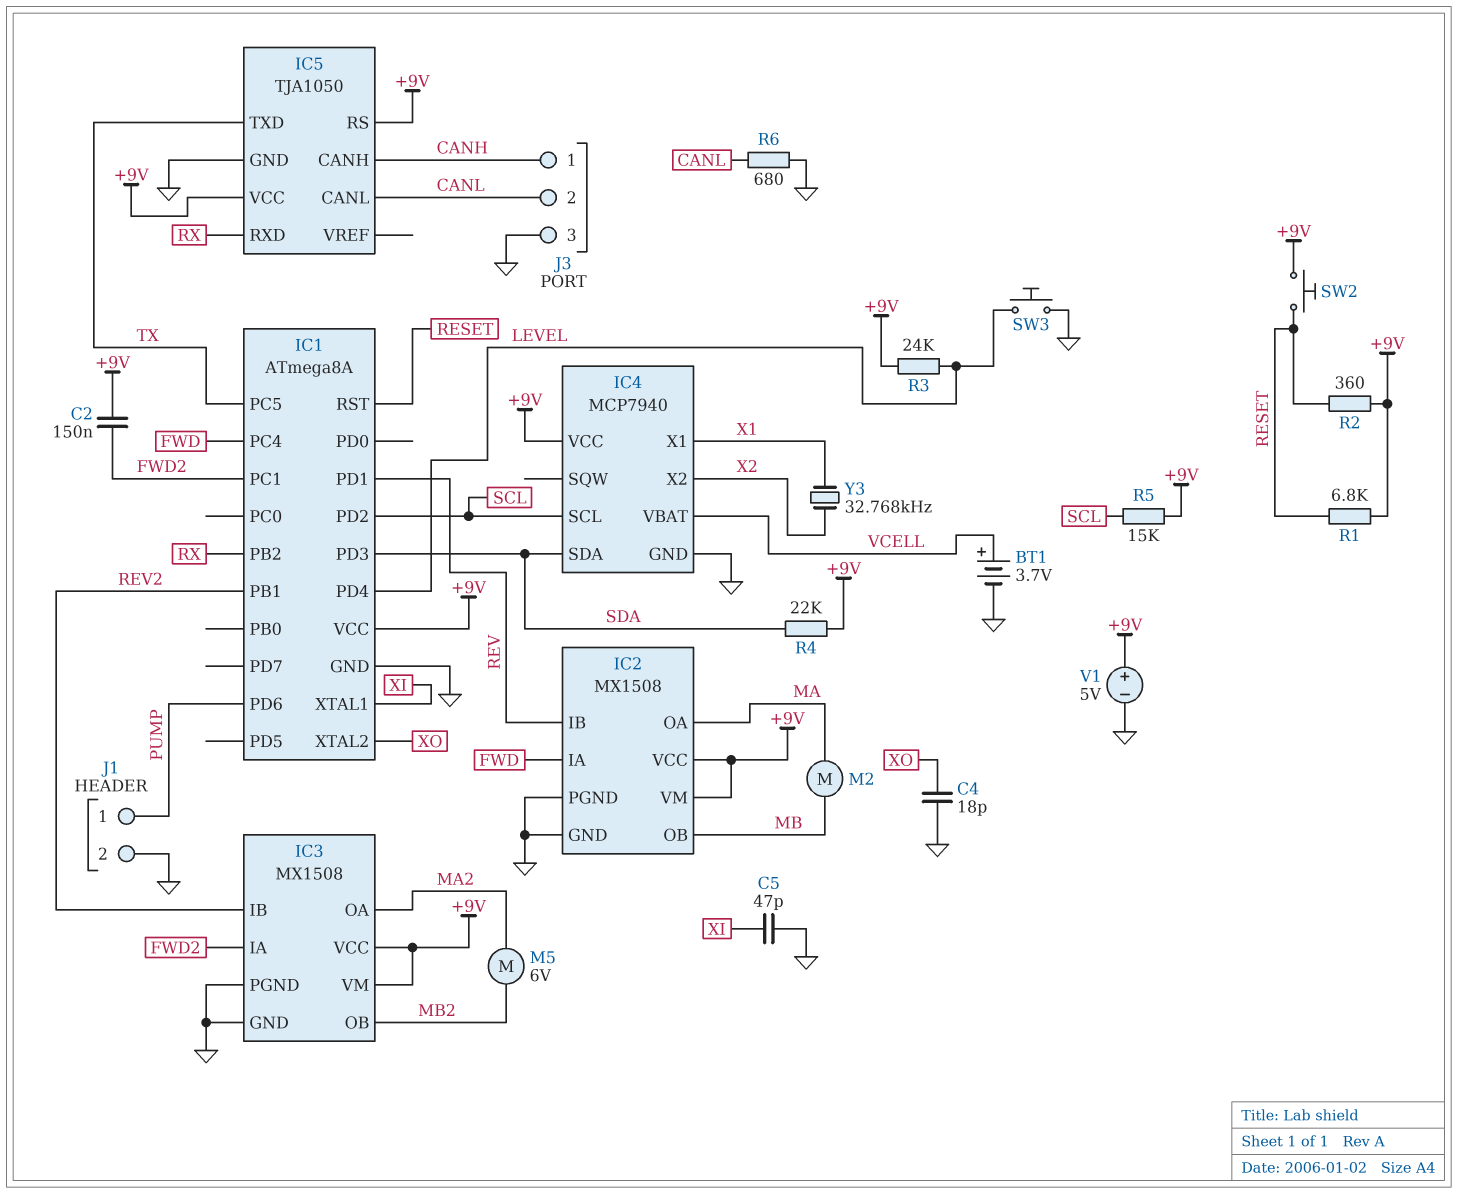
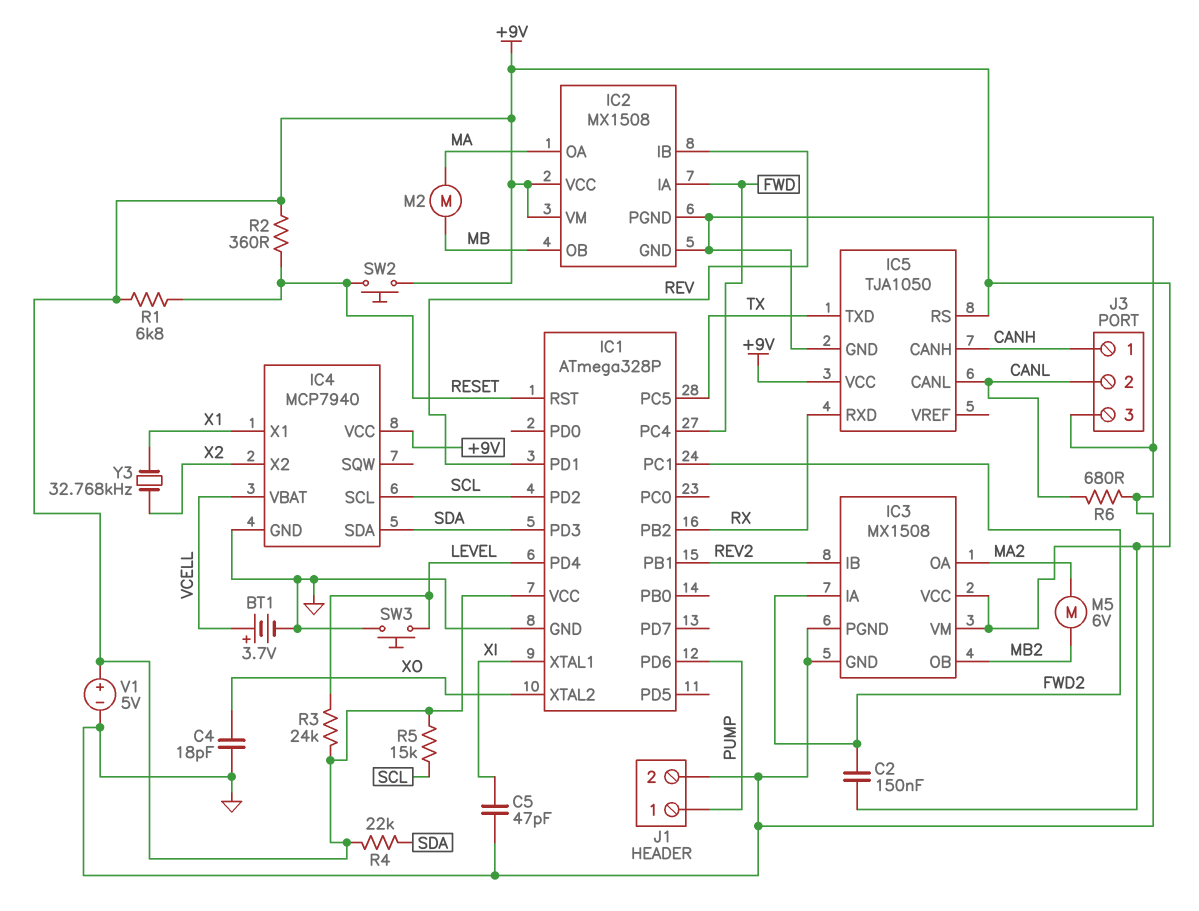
IC1: ATmega8A -> ATmega328P

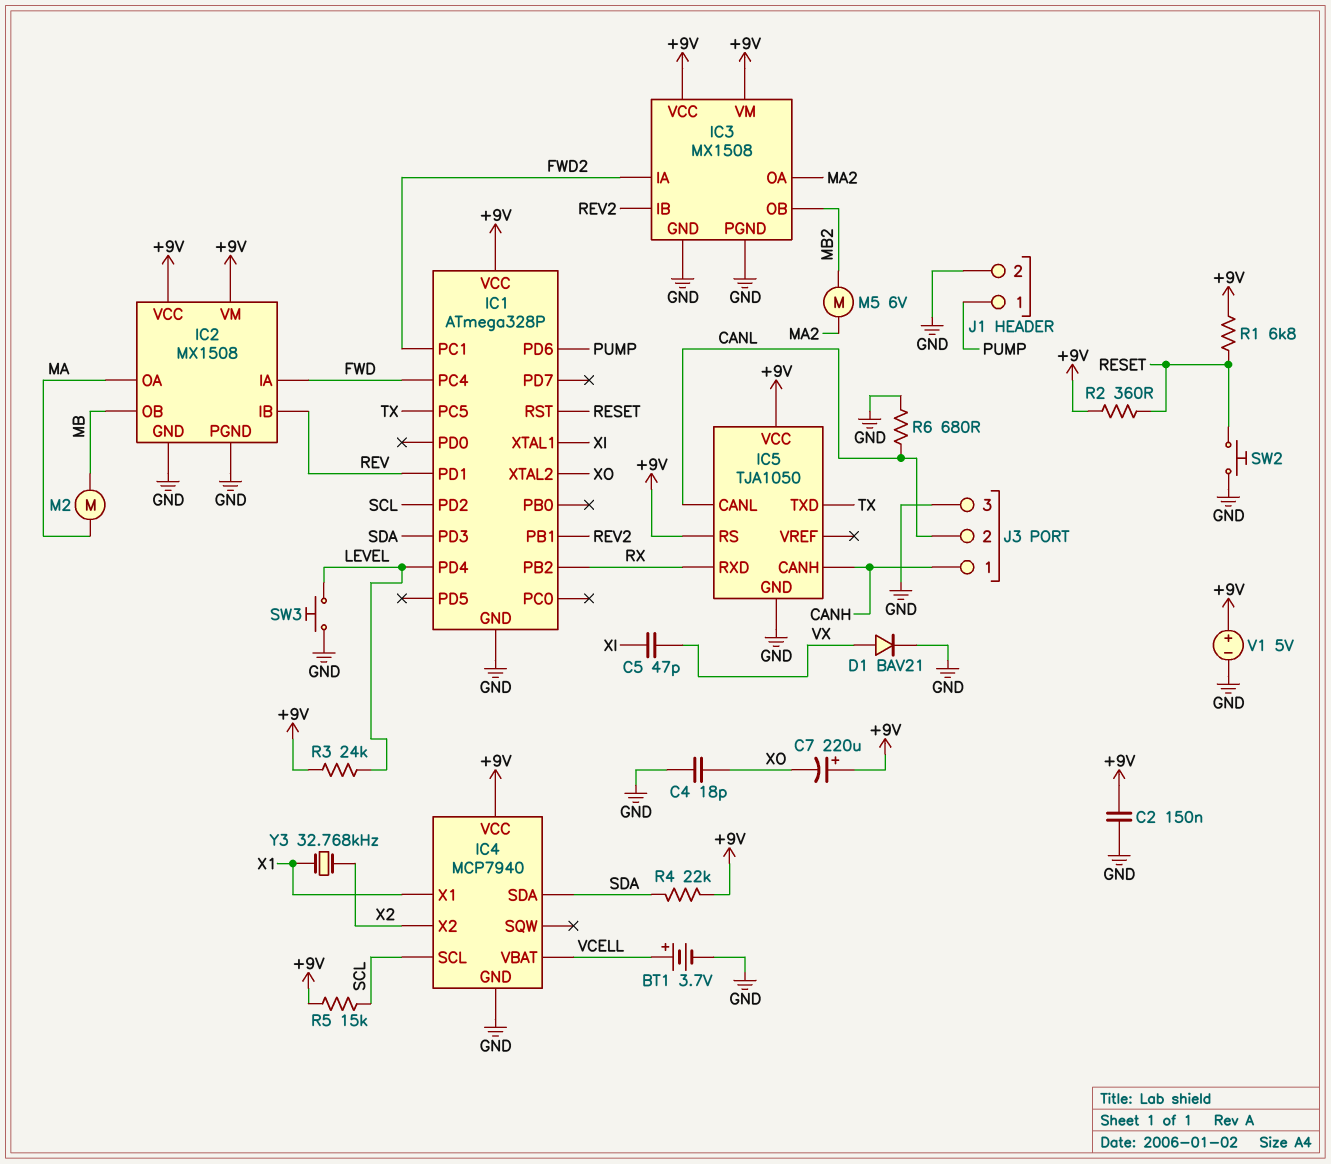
C2: 150nF (+9V, FWD2) -> 150nF (+9V, GND)
C5: 47pF (GND, XI) -> 47pF (VX, XI)
C7: none -> 220uF (plus +9V, minus XO)
D1: none -> diode BAV21 (A VX, K GND)
SW2: button (+9V, RESET) -> button (GND, RESET)

